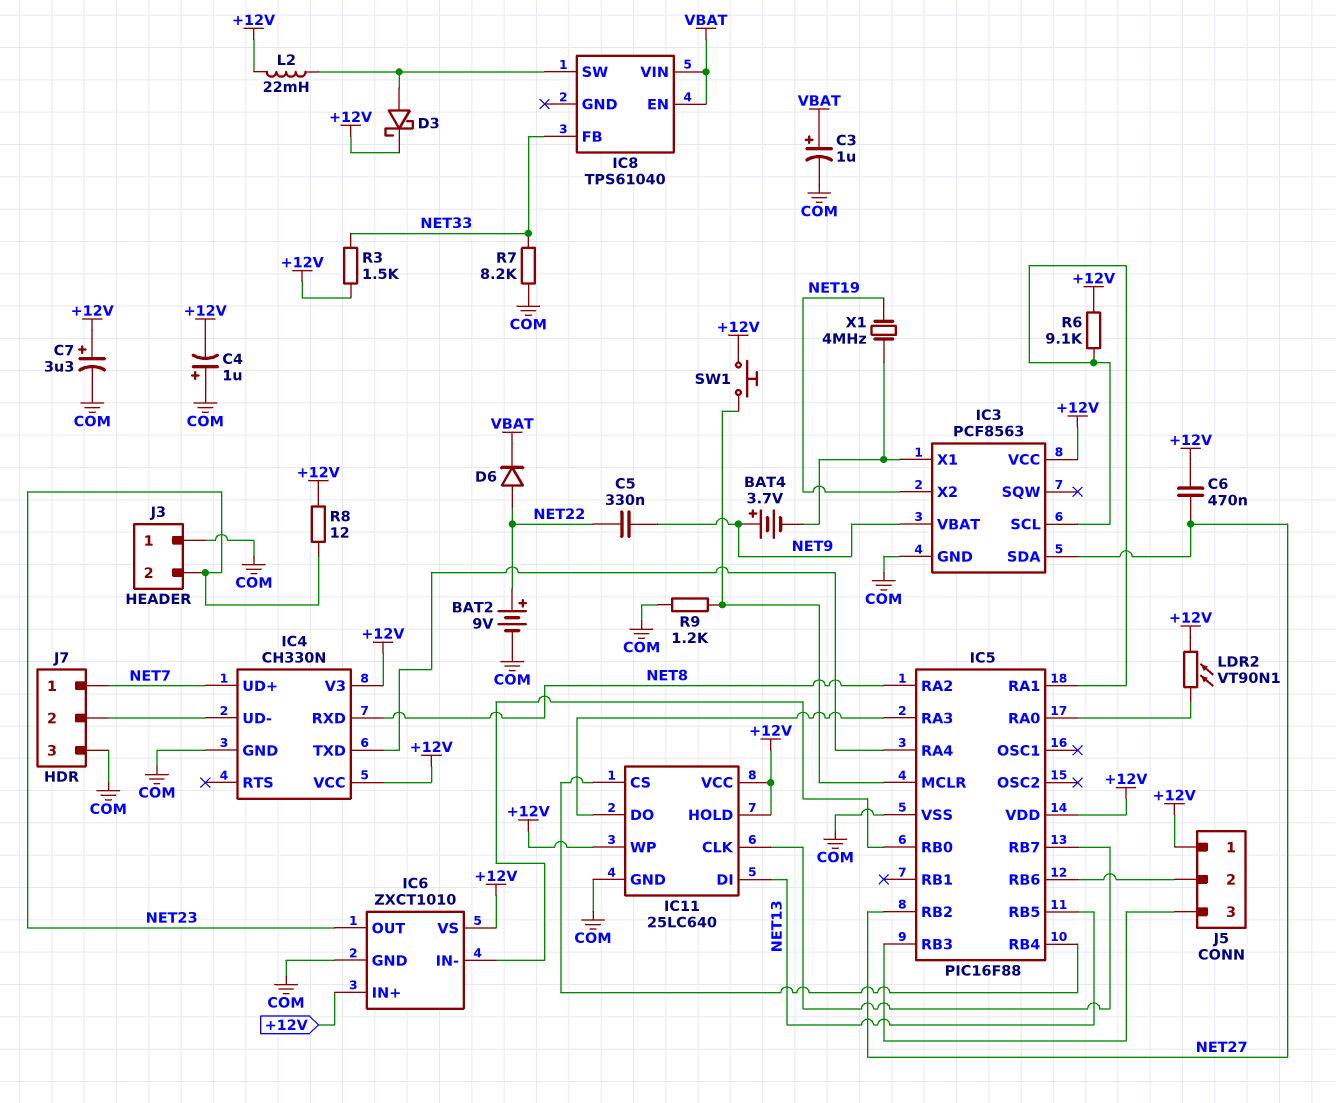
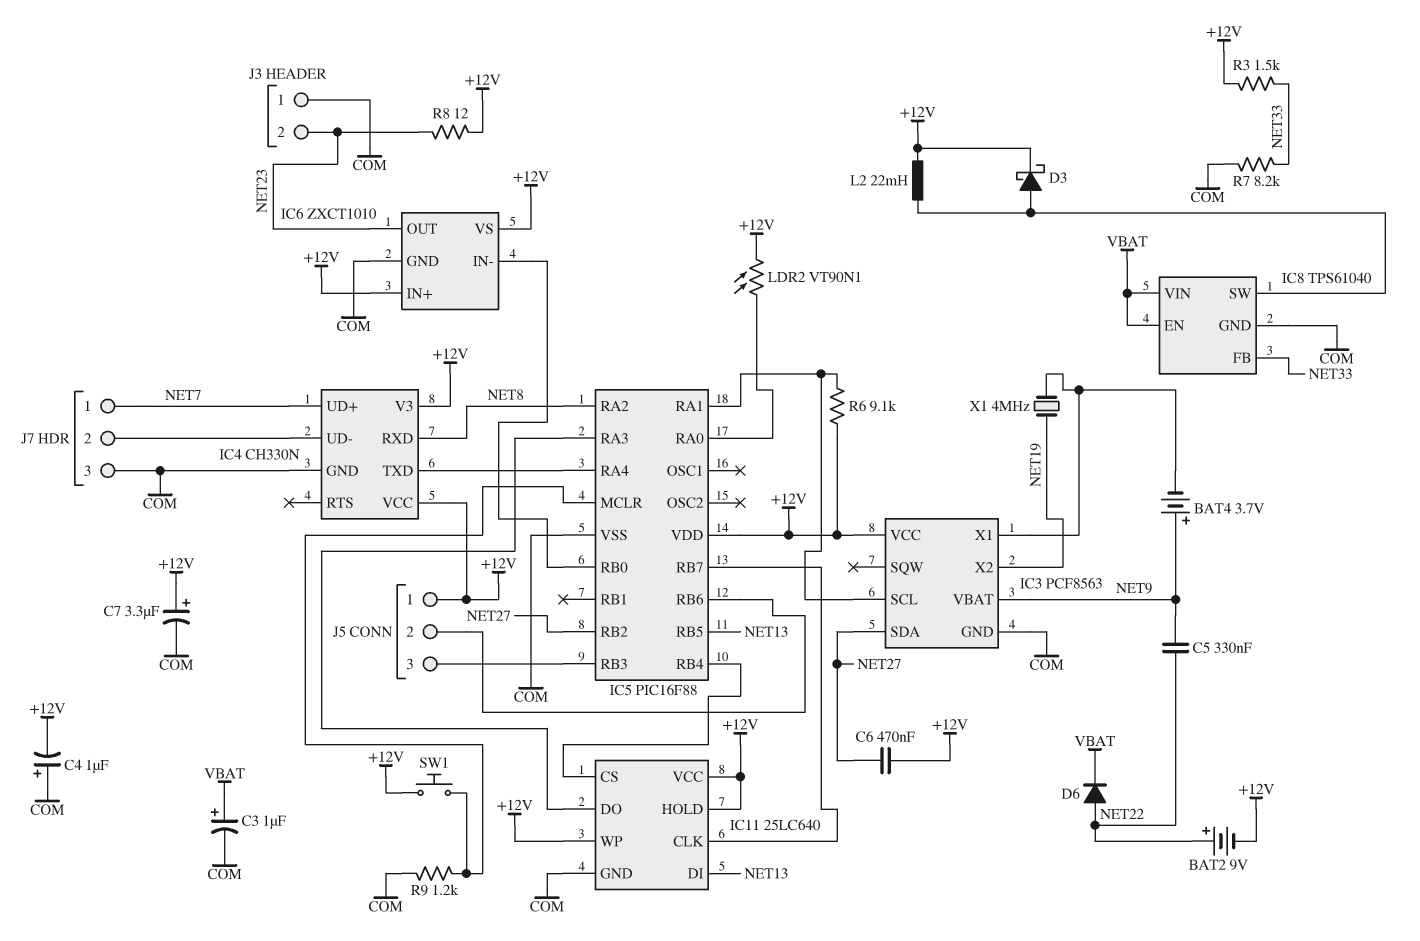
BAT2: 9V (plus NET22, minus COM) -> 9V (plus NET22, minus +12V)
IC8 pin GND: none -> COM

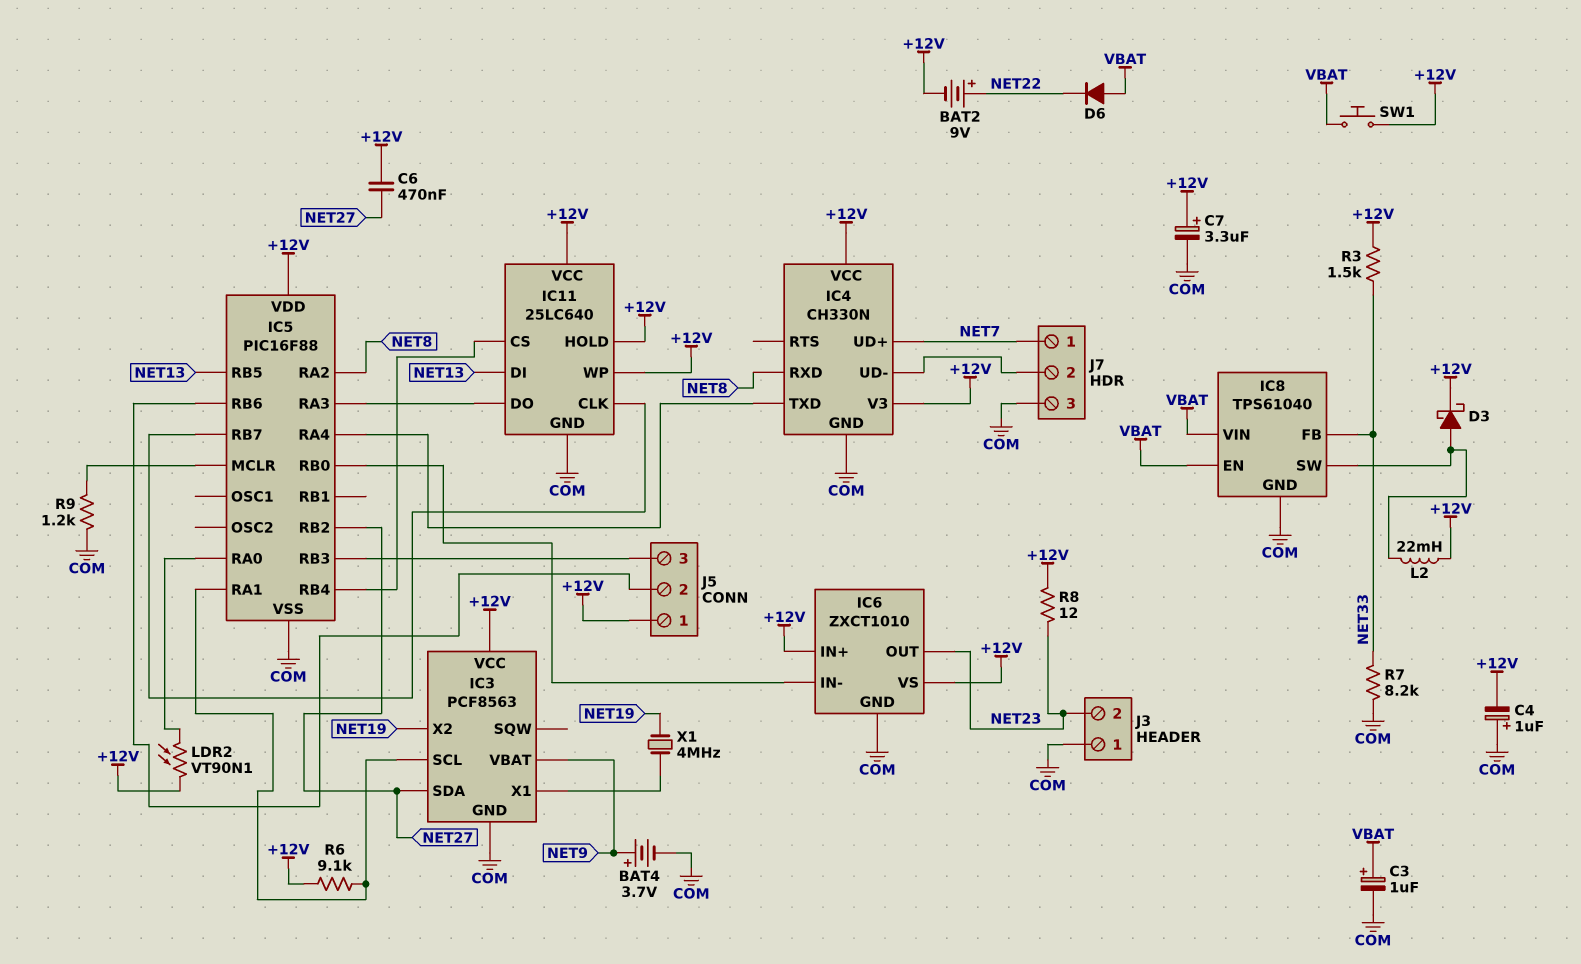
BAT4: 3.7V (plus NET9, minus IC3/X1) -> 3.7V (plus NET9, minus COM)
C5: 330nF (NET9, NET22) -> none
D6: diode (A NET22, K VBAT) -> diode (A VBAT, K NET22)
SW1: button (+12V, IC5/MCLR) -> button (+12V, VBAT)

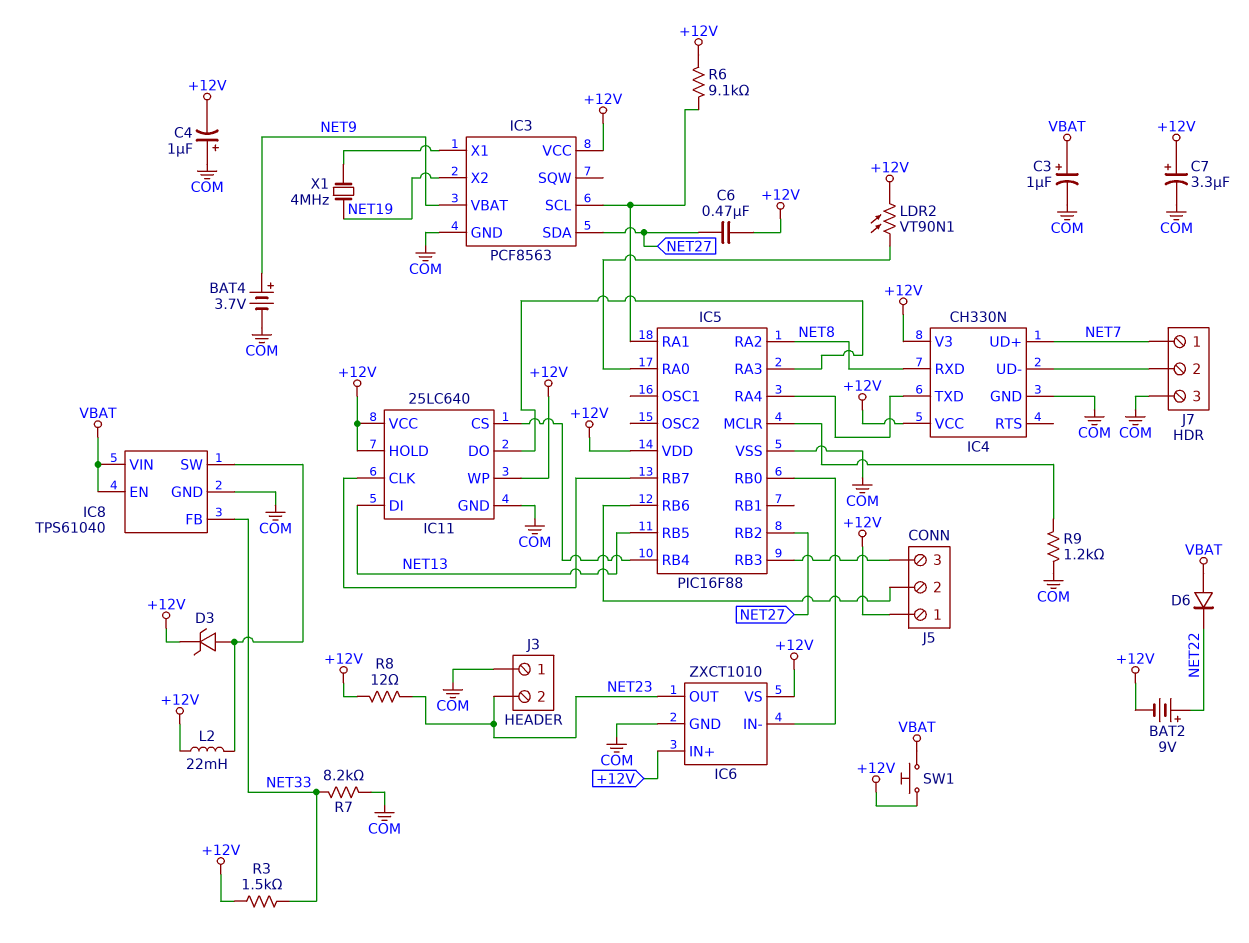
D3: schottky (A IC8/SW, K +12V) -> zener (A IC8/SW, K +12V)

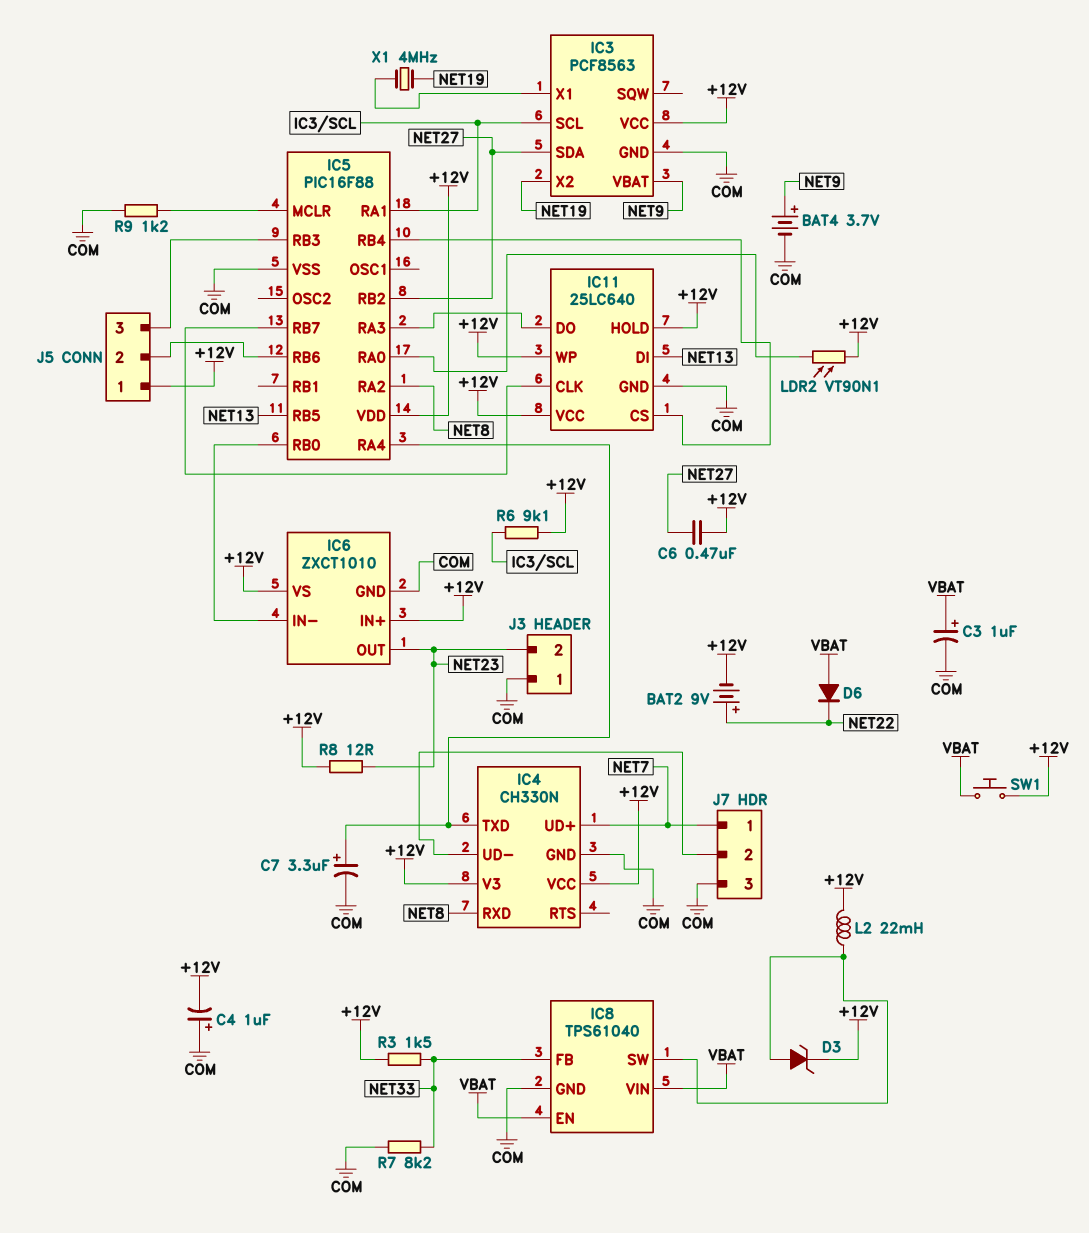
C7: 3.3uF (plus +12V, minus COM) -> 3.3uF (plus IC4/TXD, minus COM)

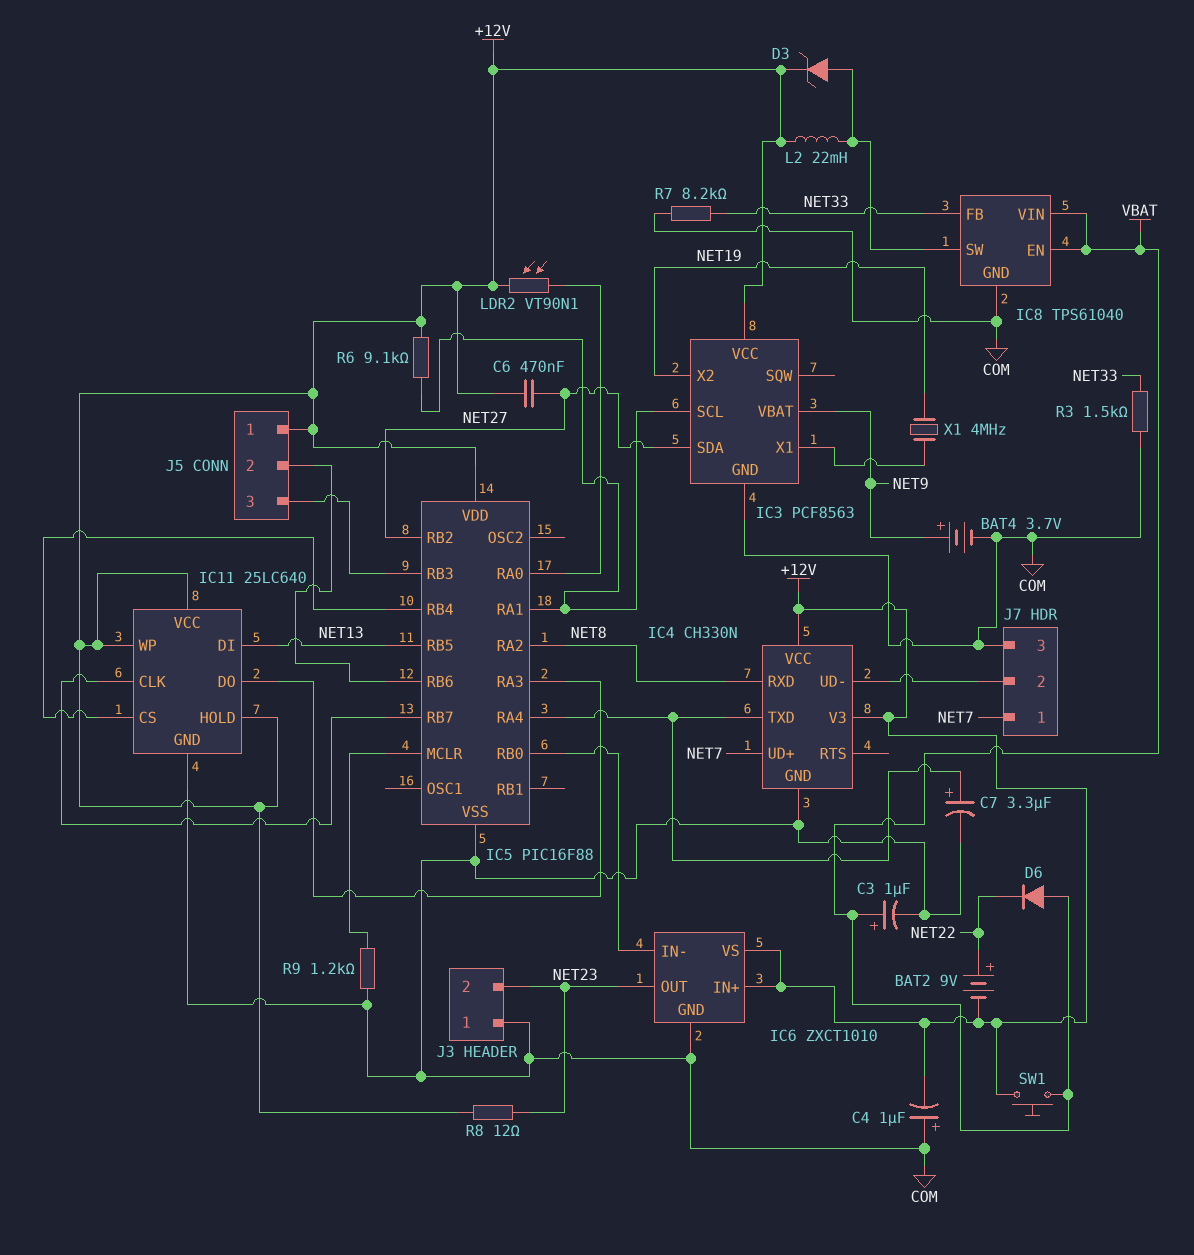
R3: 1.5k (+12V, NET33) -> 1.5k (COM, NET33)

